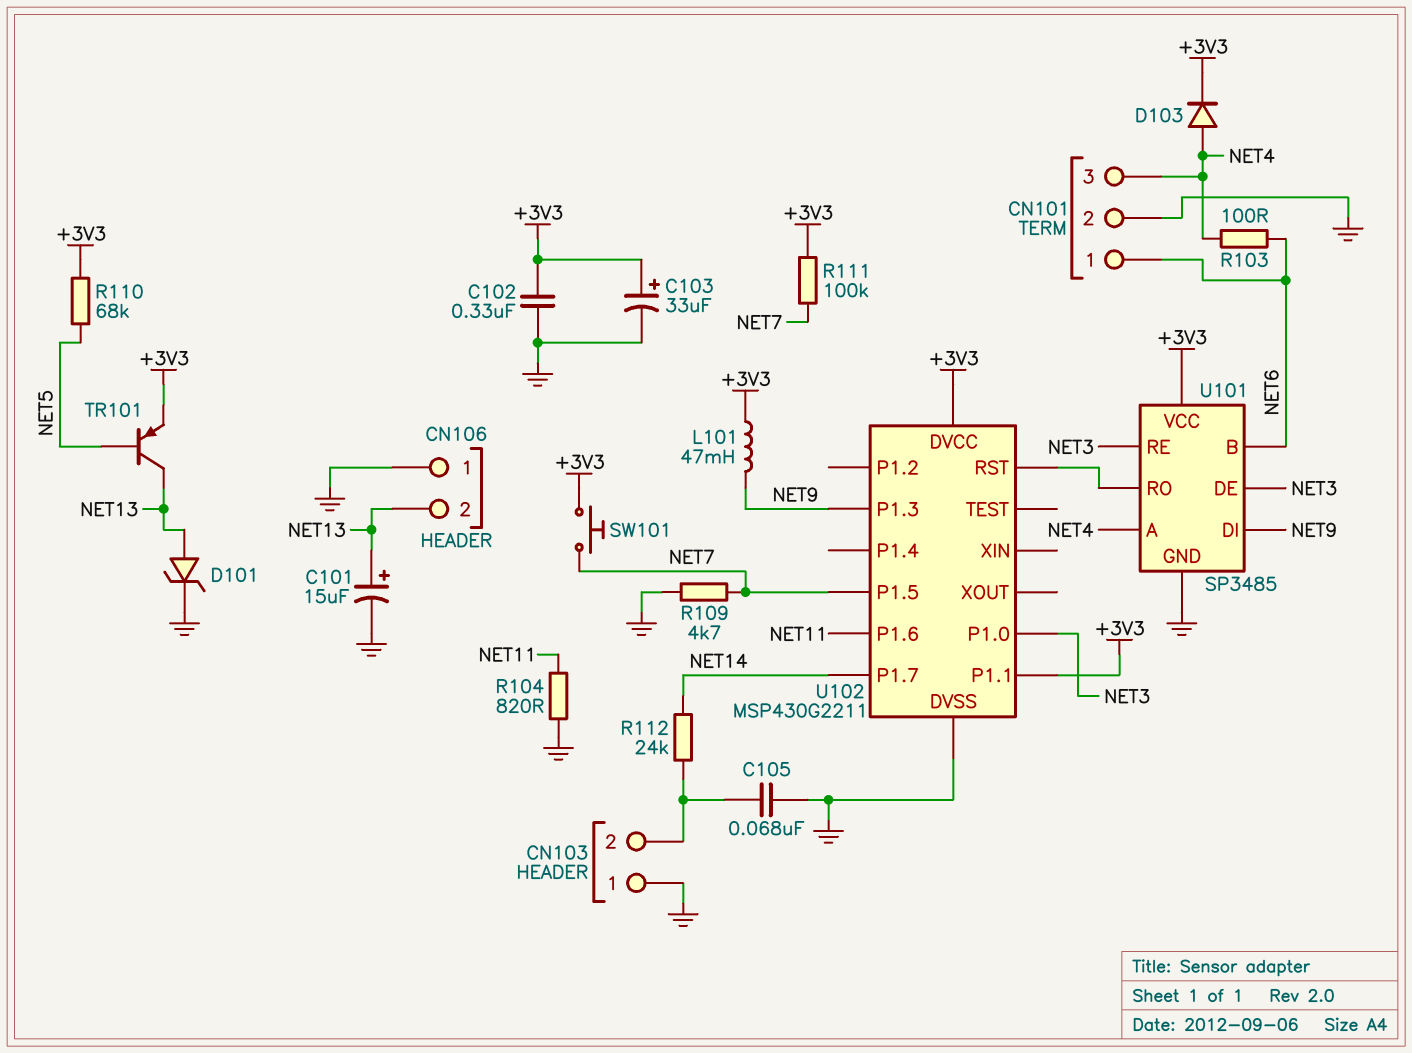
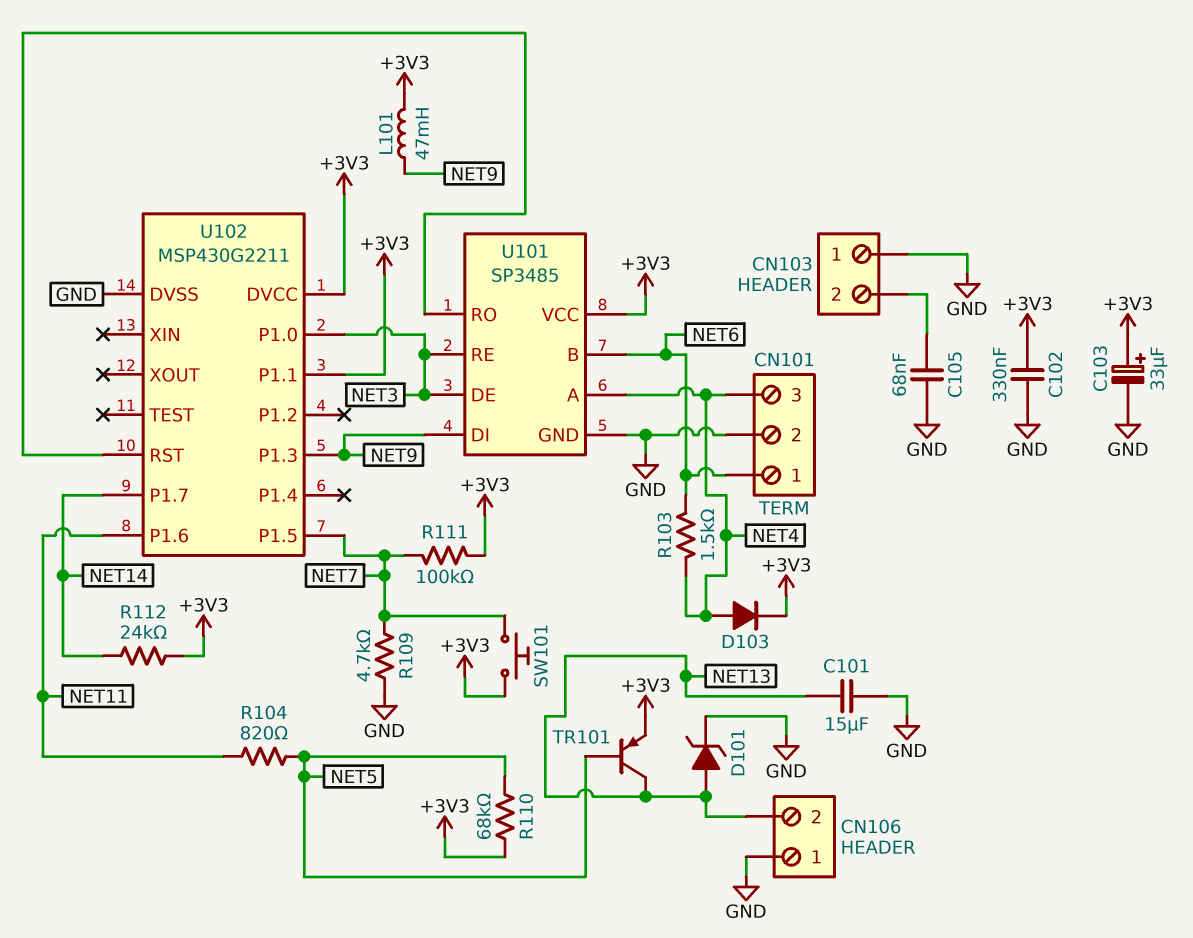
C101: 15uF (plus NET13, minus GND) -> 15uF (GND, NET13)
R103: 100 (NET4, NET6) -> 1.5k (NET4, NET6)
R104: 820 (GND, NET11) -> 820 (NET5, NET11)
R112: 24k (CN103/2, NET14) -> 24k (+3V3, NET14)

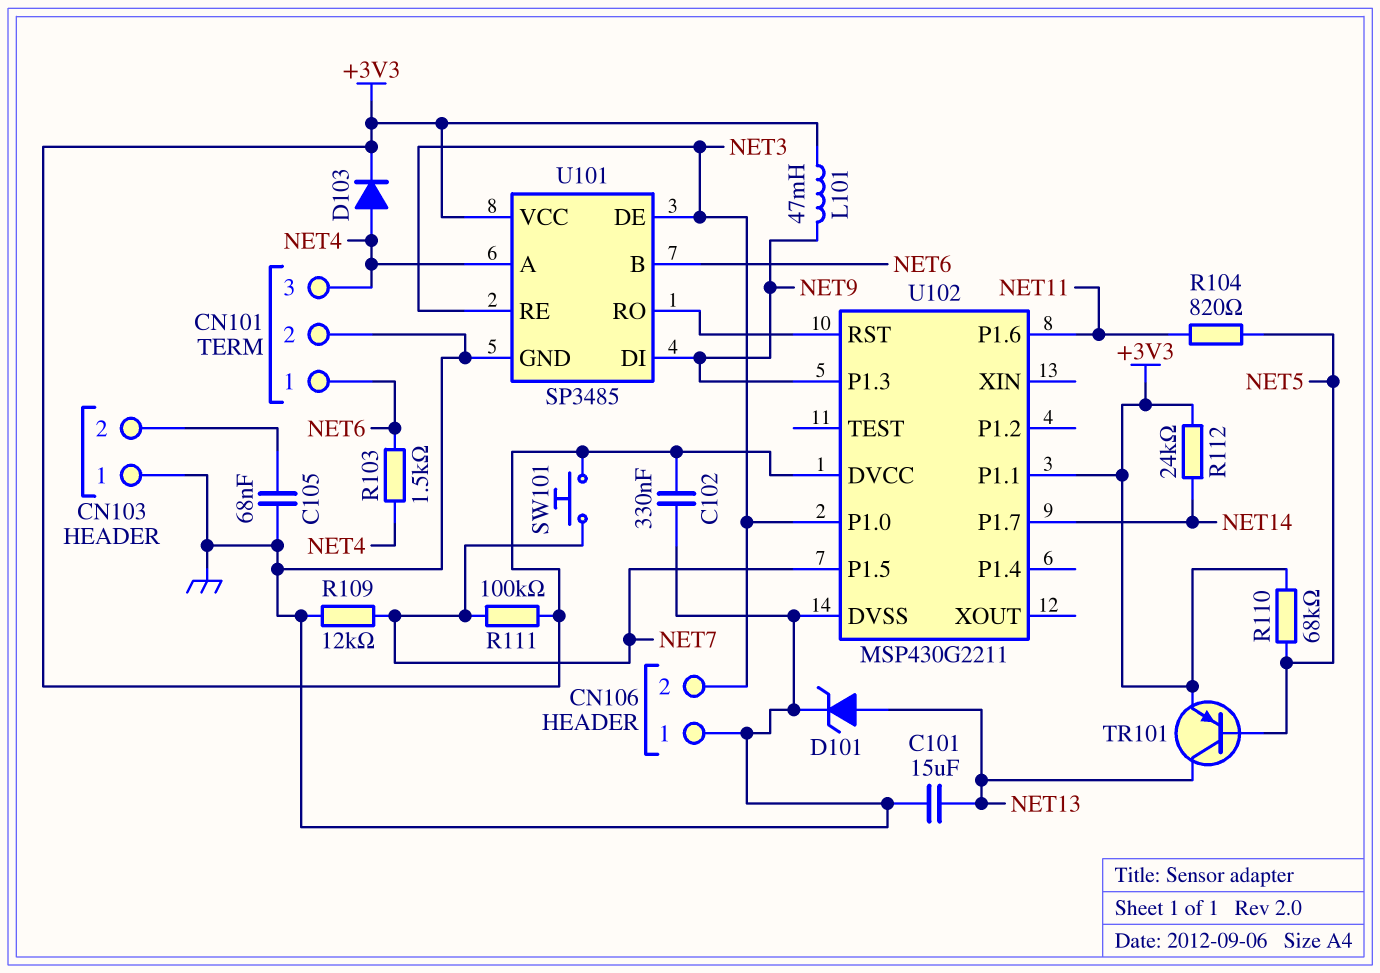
C103: 33uF (plus +3V3, minus GND) -> none
CN106 pin 2: NET13 -> NET3
R109: 4.7k (GND, NET7) -> 12k (GND, NET7)

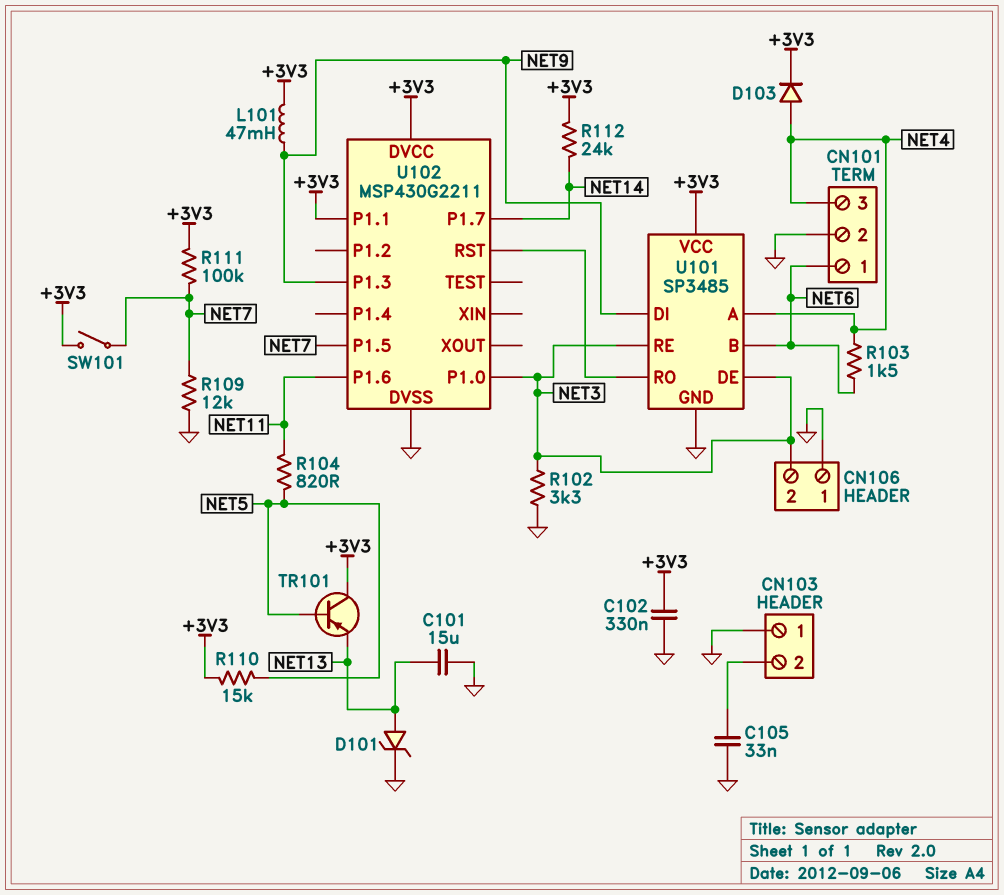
C105: 68nF (CN103/2, GND) -> 33nF (CN103/2, GND)
R102: none -> 3.3k (GND, NET3)
R110: 68k (+3V3, NET5) -> 15k (+3V3, NET5)
SW101: button (+3V3, NET7) -> switch (+3V3, NET7)
TR101: PNP (B NET5, C NET13, E +3V3) -> PNP (B NET5, C +3V3, E NET13)

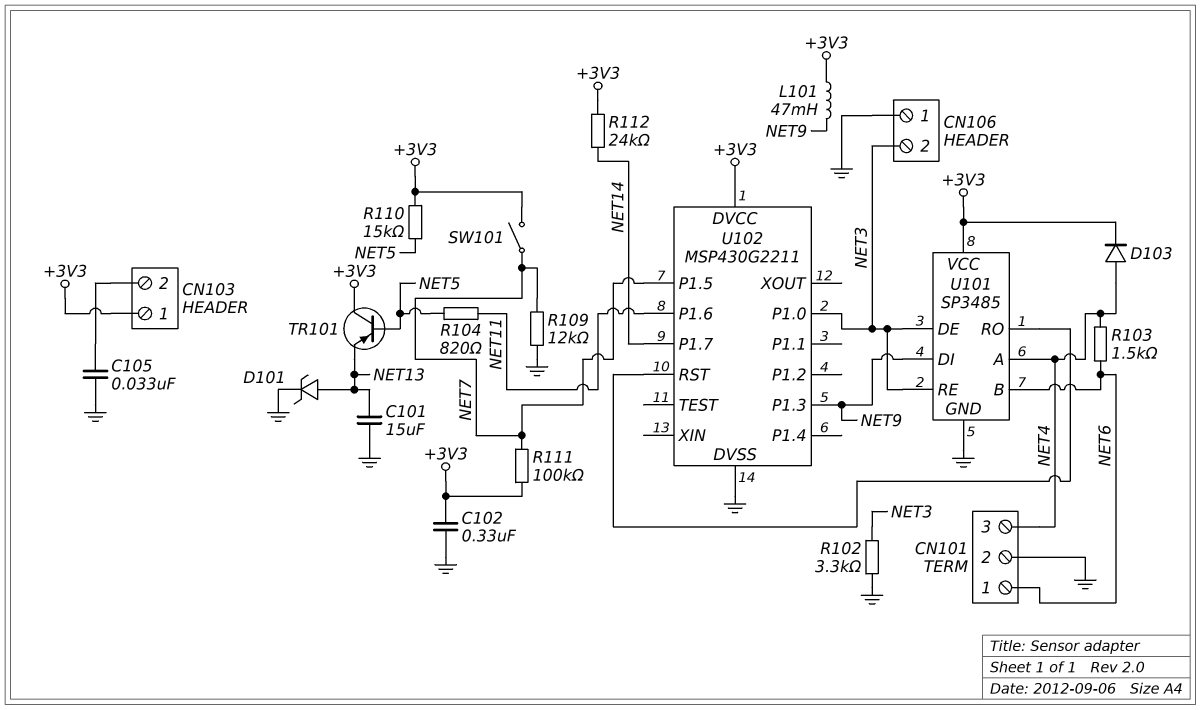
CN103 pin 1: GND -> +3V3
U102 pin P1.1: +3V3 -> none

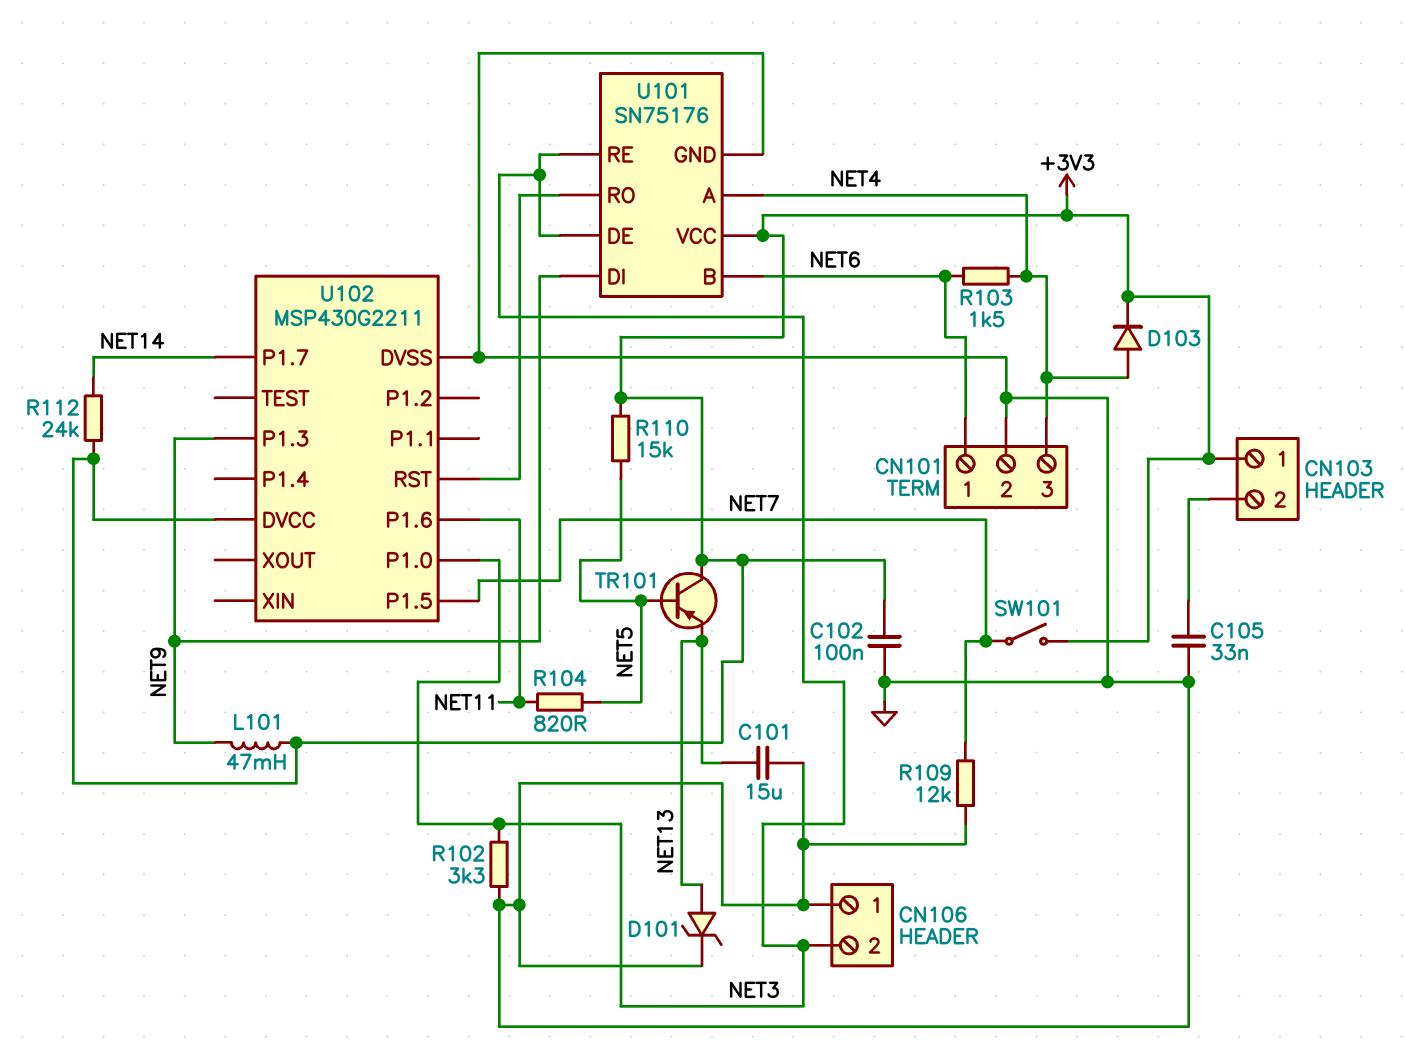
C102: 330nF (+3V3, GND) -> 100nF (+3V3, GND)
R111: 100k (+3V3, NET7) -> none
U101: SP3485 -> SN75176

